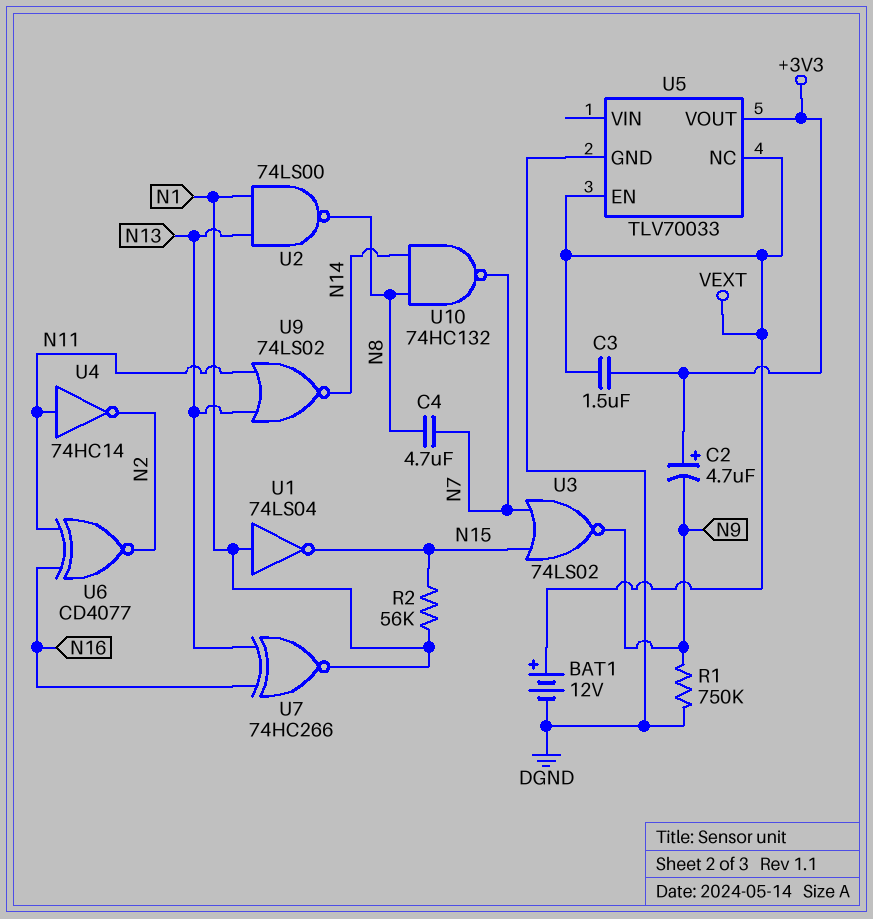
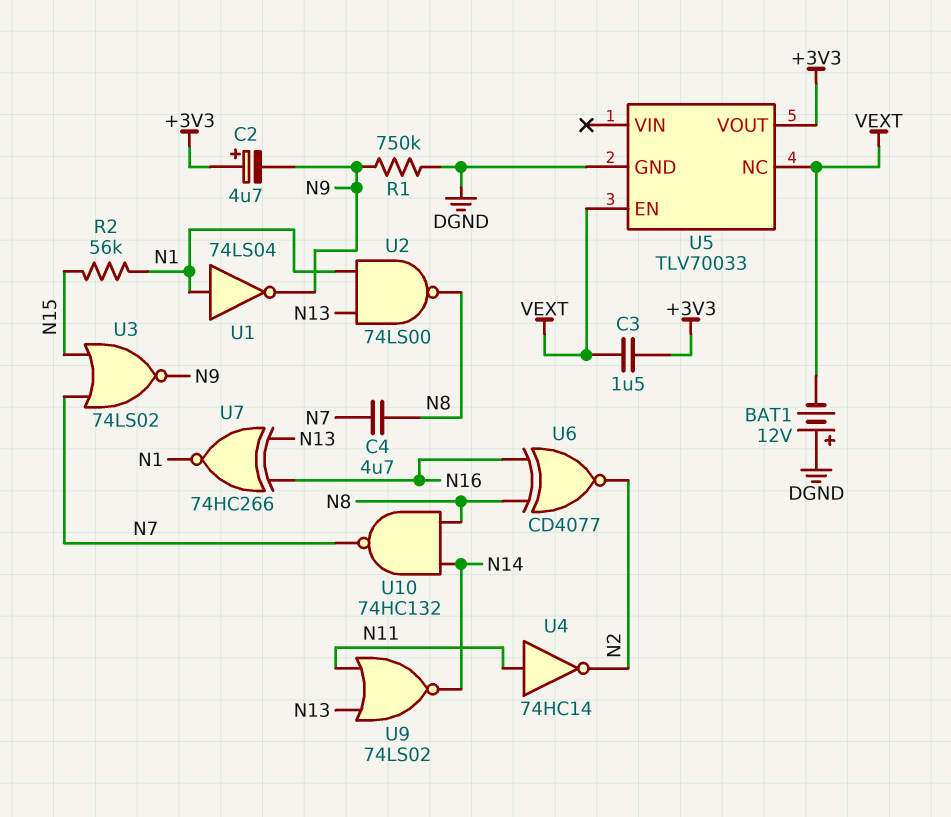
BAT1: 12V (plus VEXT, minus DGND) -> 12V (plus DGND, minus VEXT)
U1: NOT 74LS04 (in N1, out N15) -> NOT 74LS04 (in N1, out N9)
U6: XNOR CD4077 (in N11, in N16, out N2) -> XNOR CD4077 (in N8, in N16, out N2)

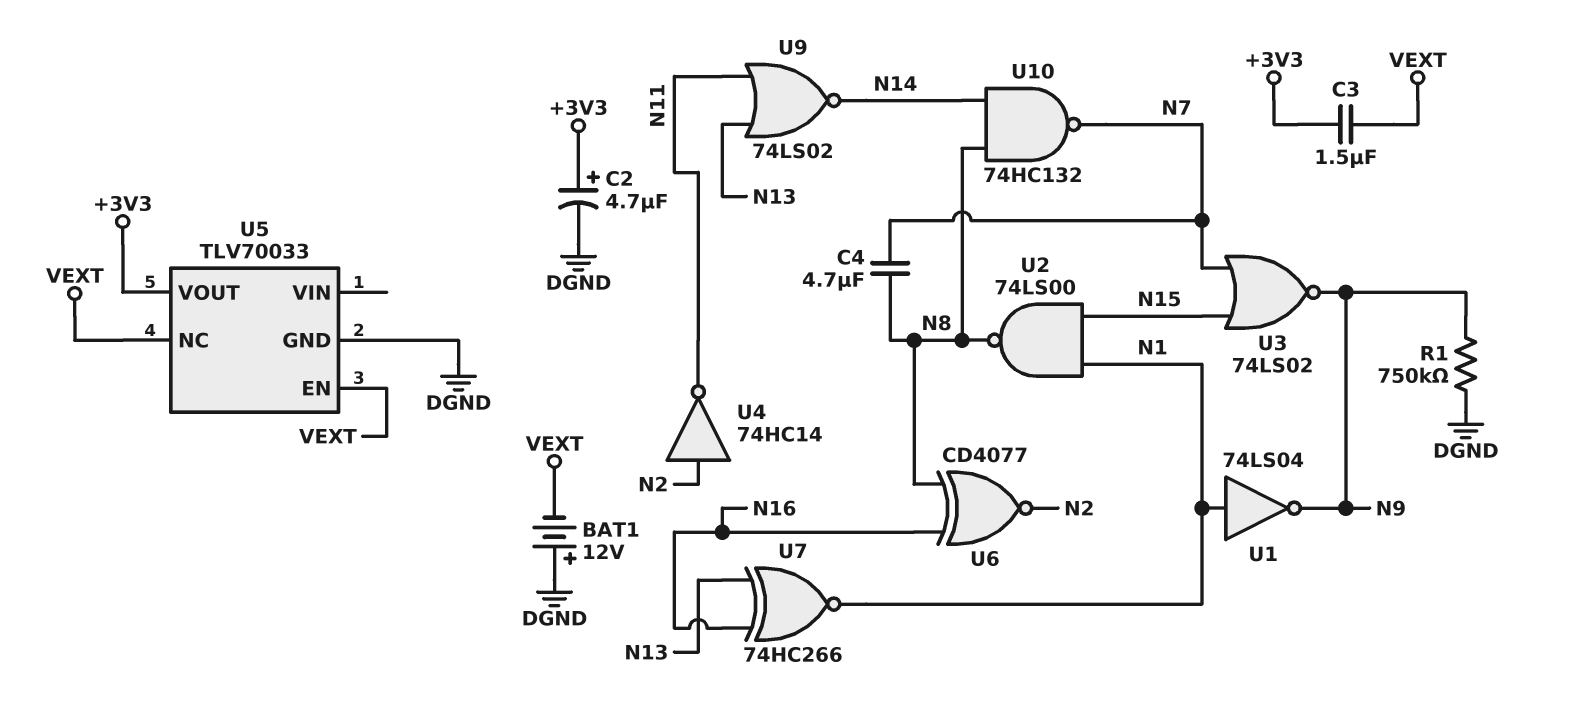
C2: 4.7uF (plus +3V3, minus N9) -> 4.7uF (plus +3V3, minus DGND)
R2: 56k (N1, N15) -> none
U2: NAND 74LS00 (in N1, in N13, out N8) -> NAND 74LS00 (in N1, in N15, out N8)
U4: NOT 74HC14 (in N11, out N2) -> NOT 74HC14 (in N2, out N11)

